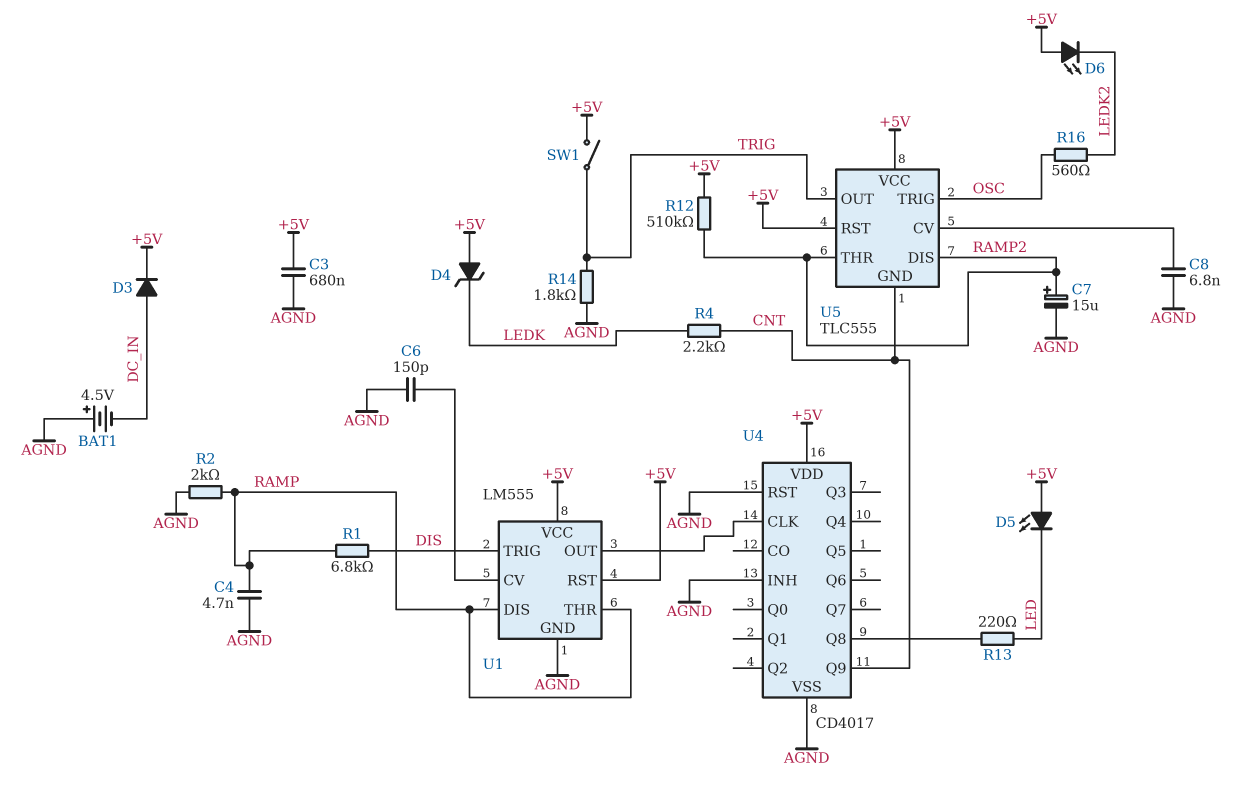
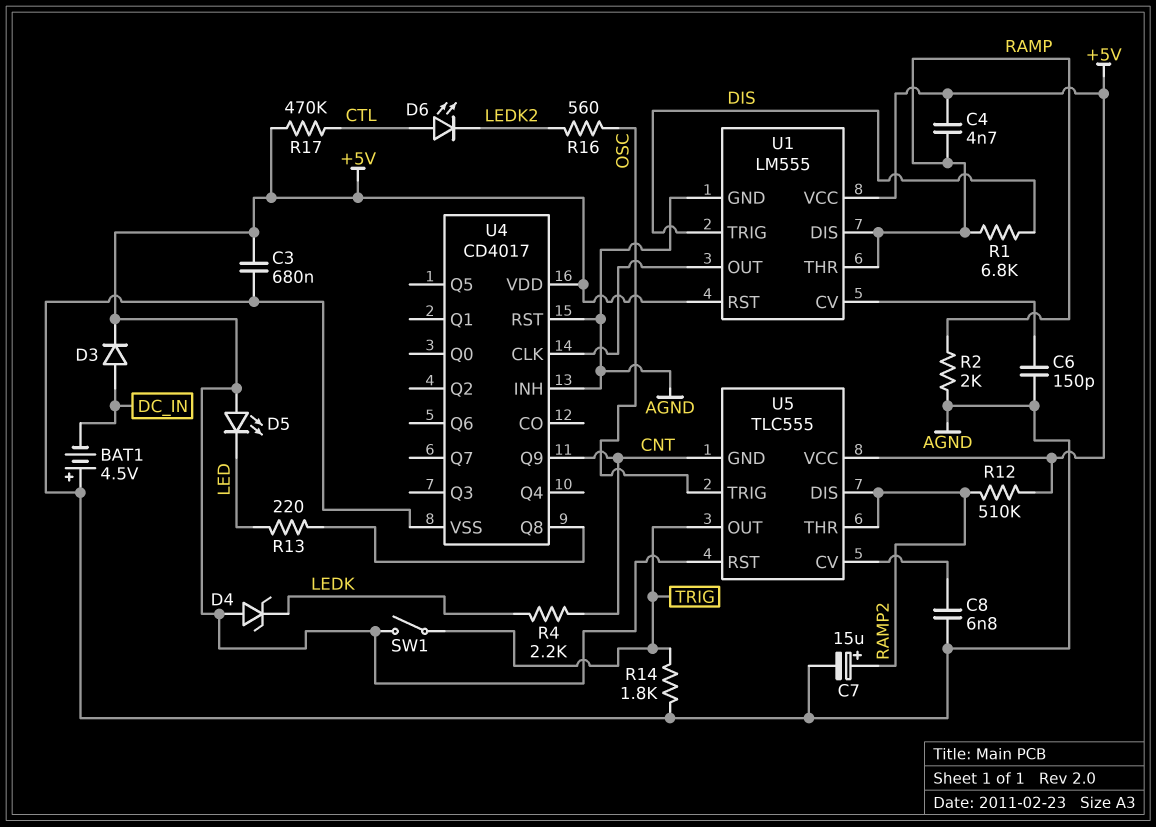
C4: 4.7nF (AGND, RAMP) -> 4.7nF (+5V, RAMP)
D6: LED (A +5V, K LEDK2) -> LED (A CTL, K LEDK2)
R17: none -> 470k (+5V, CTL)

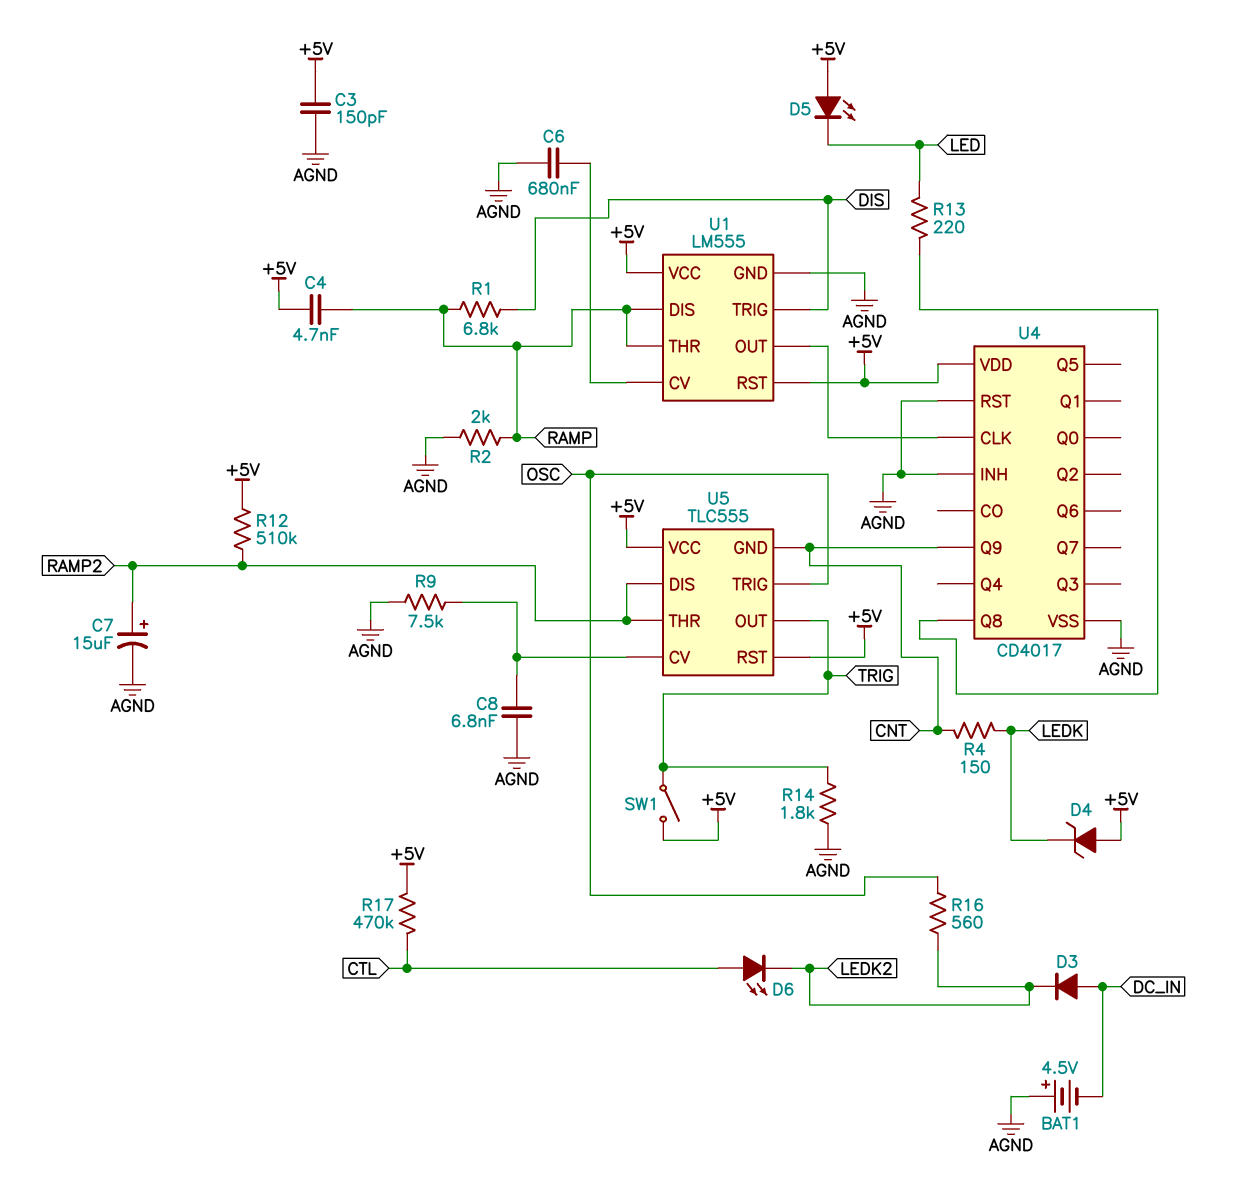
C3: 680nF (+5V, AGND) -> 150pF (+5V, AGND)
C6: 150pF (AGND, U1/CV) -> 680nF (AGND, U1/CV)
D3: diode (A DC_IN, K +5V) -> diode (A DC_IN, K LEDK2)
R4: 2.2k (CNT, LEDK) -> 150 (CNT, LEDK)
R9: none -> 7.5k (AGND, U5/CV)

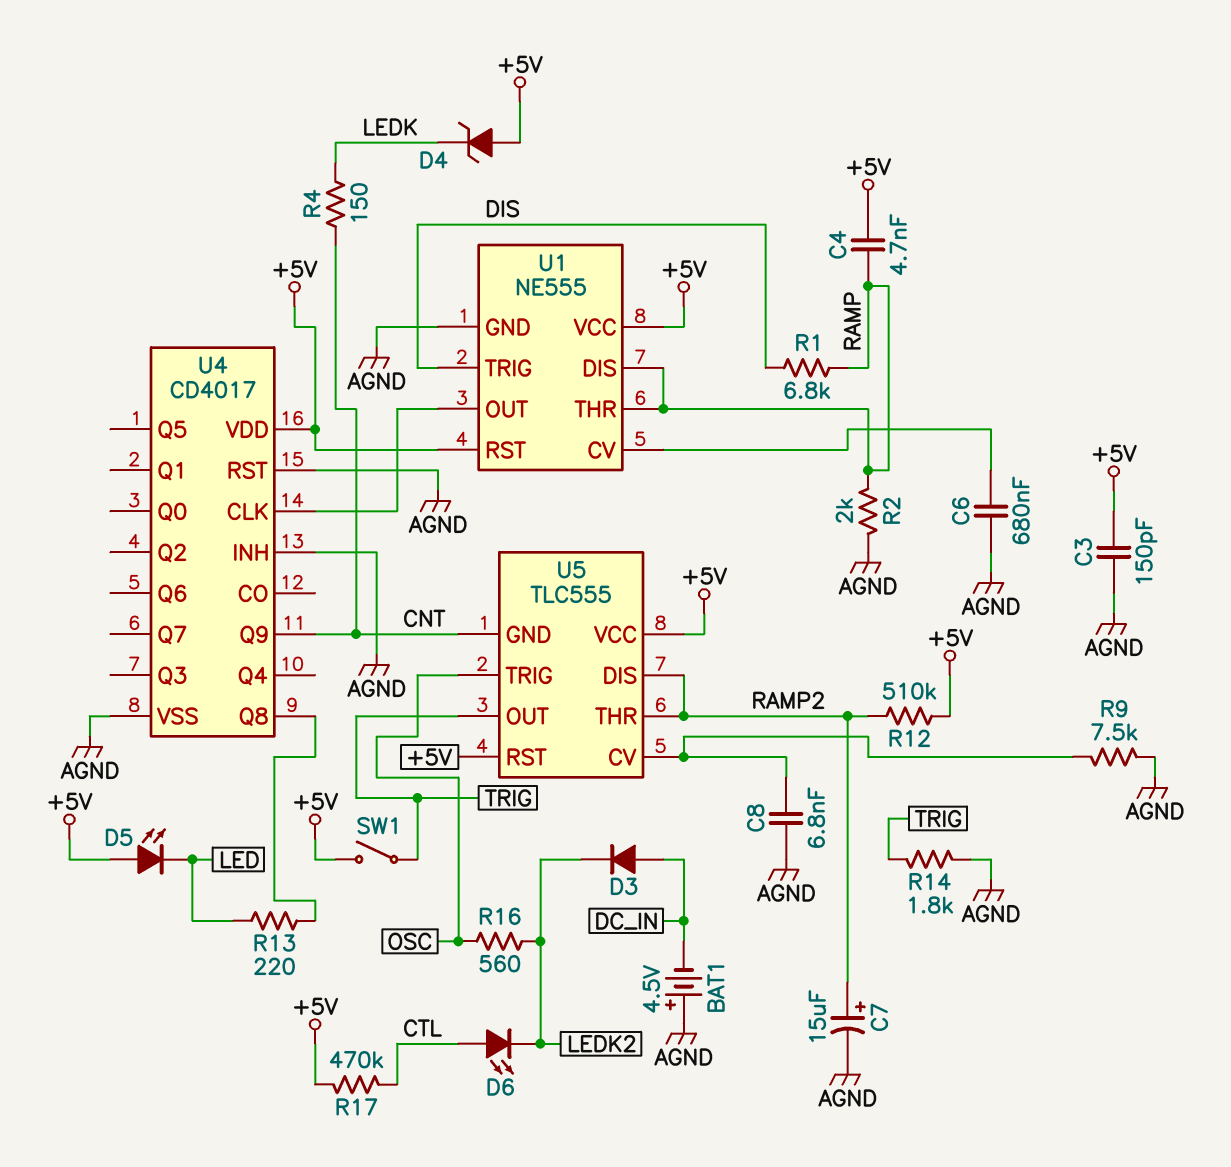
U1: LM555 -> NE555

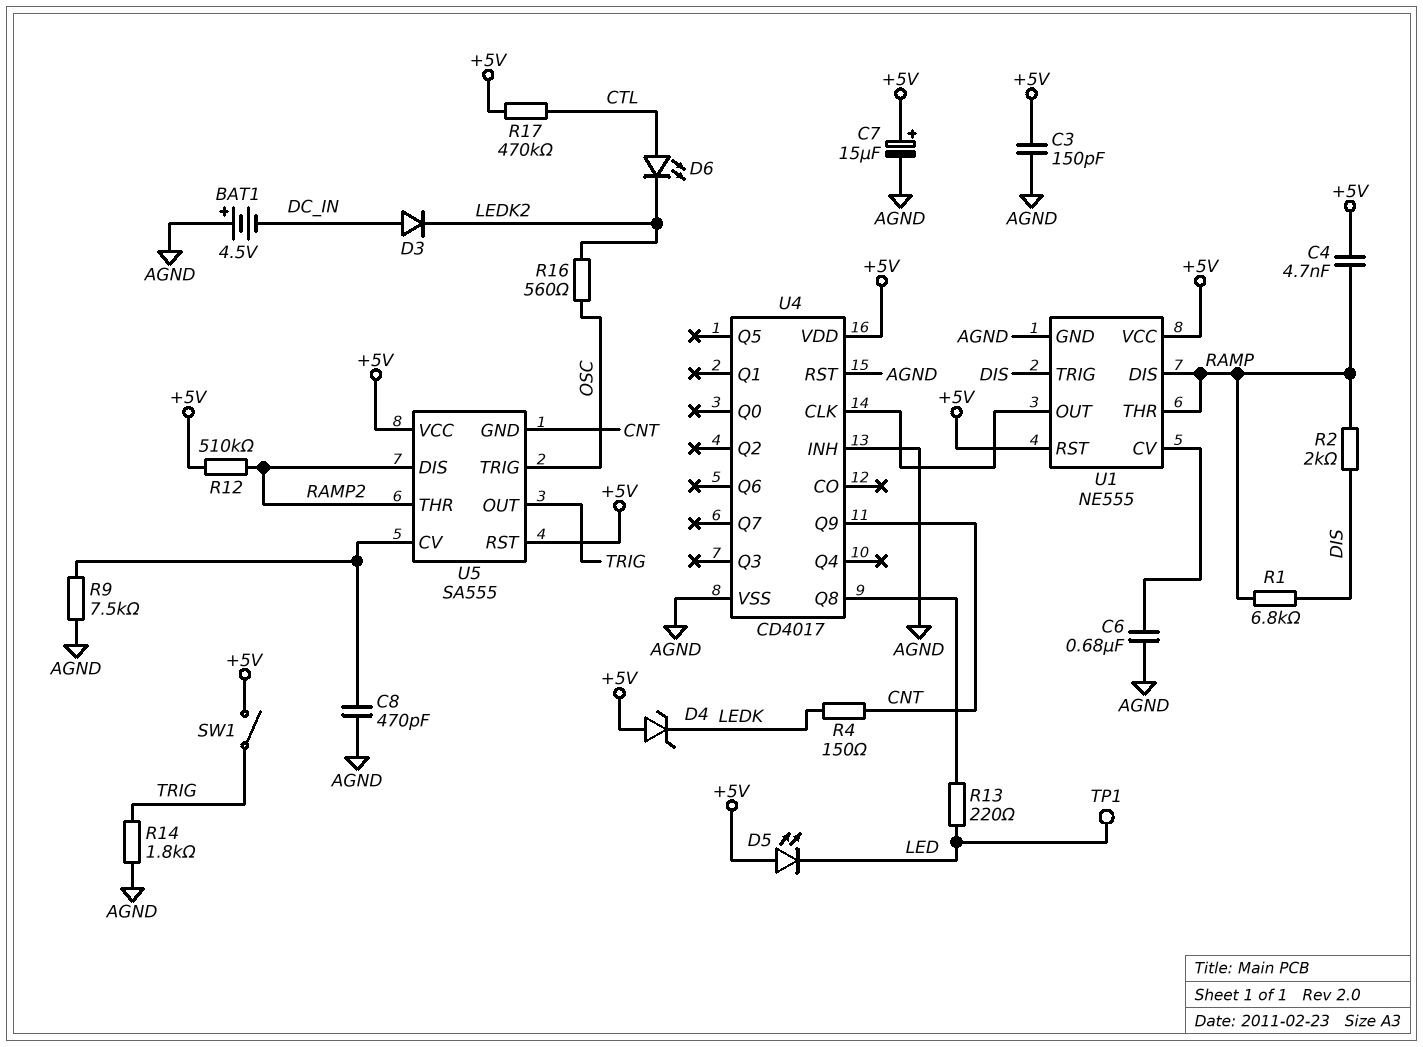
C7: 15uF (plus RAMP2, minus AGND) -> 15uF (plus +5V, minus AGND)
C8: 6.8nF (AGND, U5/CV) -> 470pF (AGND, U5/CV)
R2: 2k (AGND, RAMP) -> 2k (DIS, RAMP)
TP1: none -> test point (LED)
U5: TLC555 -> SA555

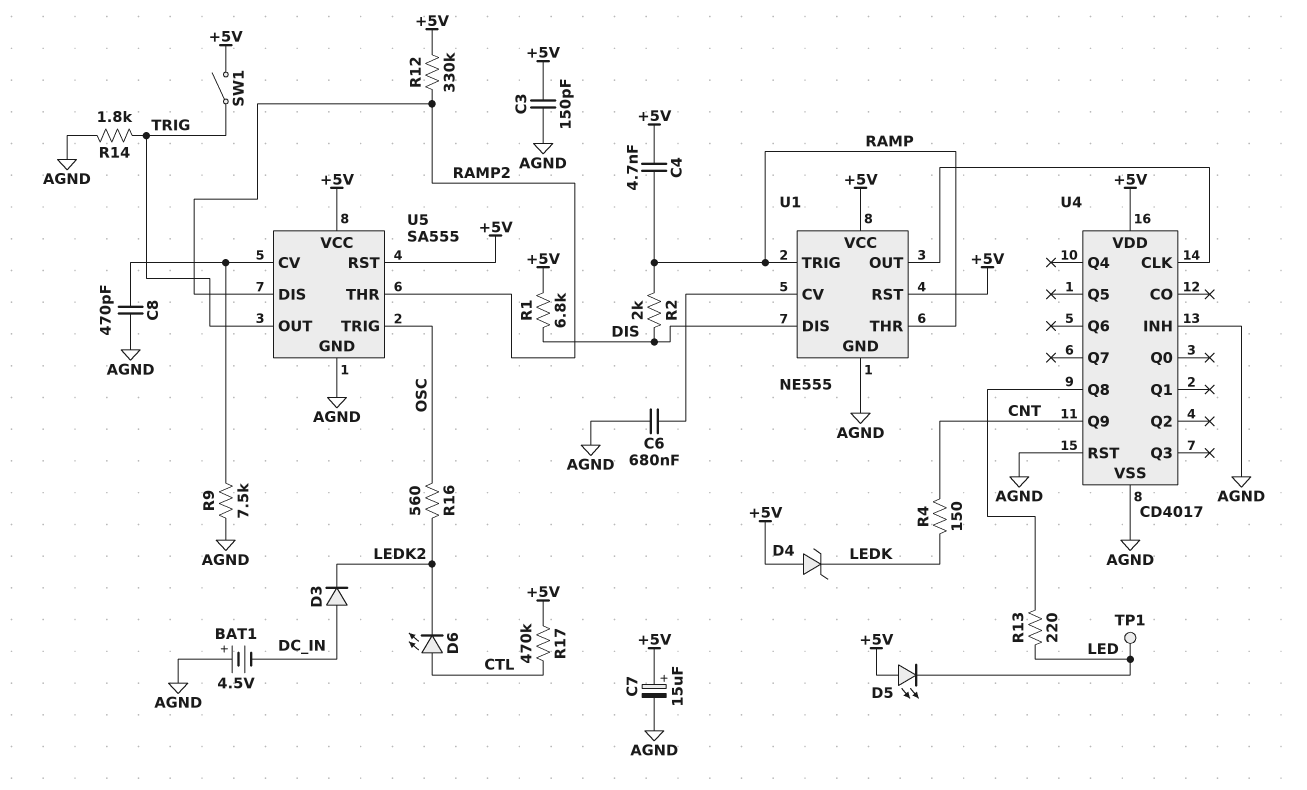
R1: 6.8k (DIS, RAMP) -> 6.8k (+5V, DIS)
R12: 510k (+5V, RAMP2) -> 330k (+5V, RAMP2)
U1 pin DIS: RAMP -> DIS
U1 pin TRIG: DIS -> RAMP
U5 pin GND: CNT -> AGND

